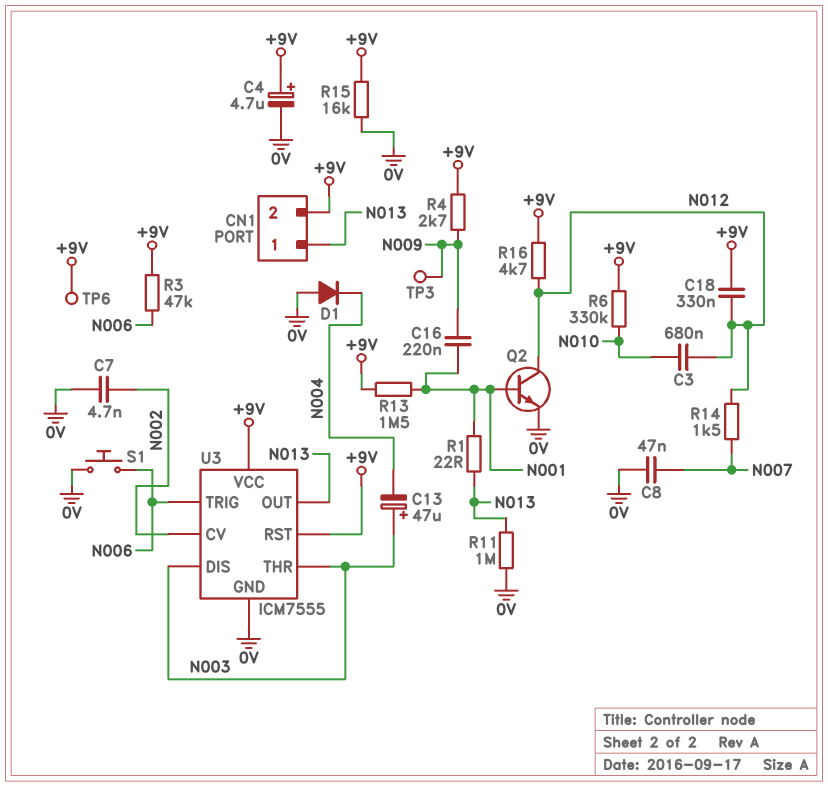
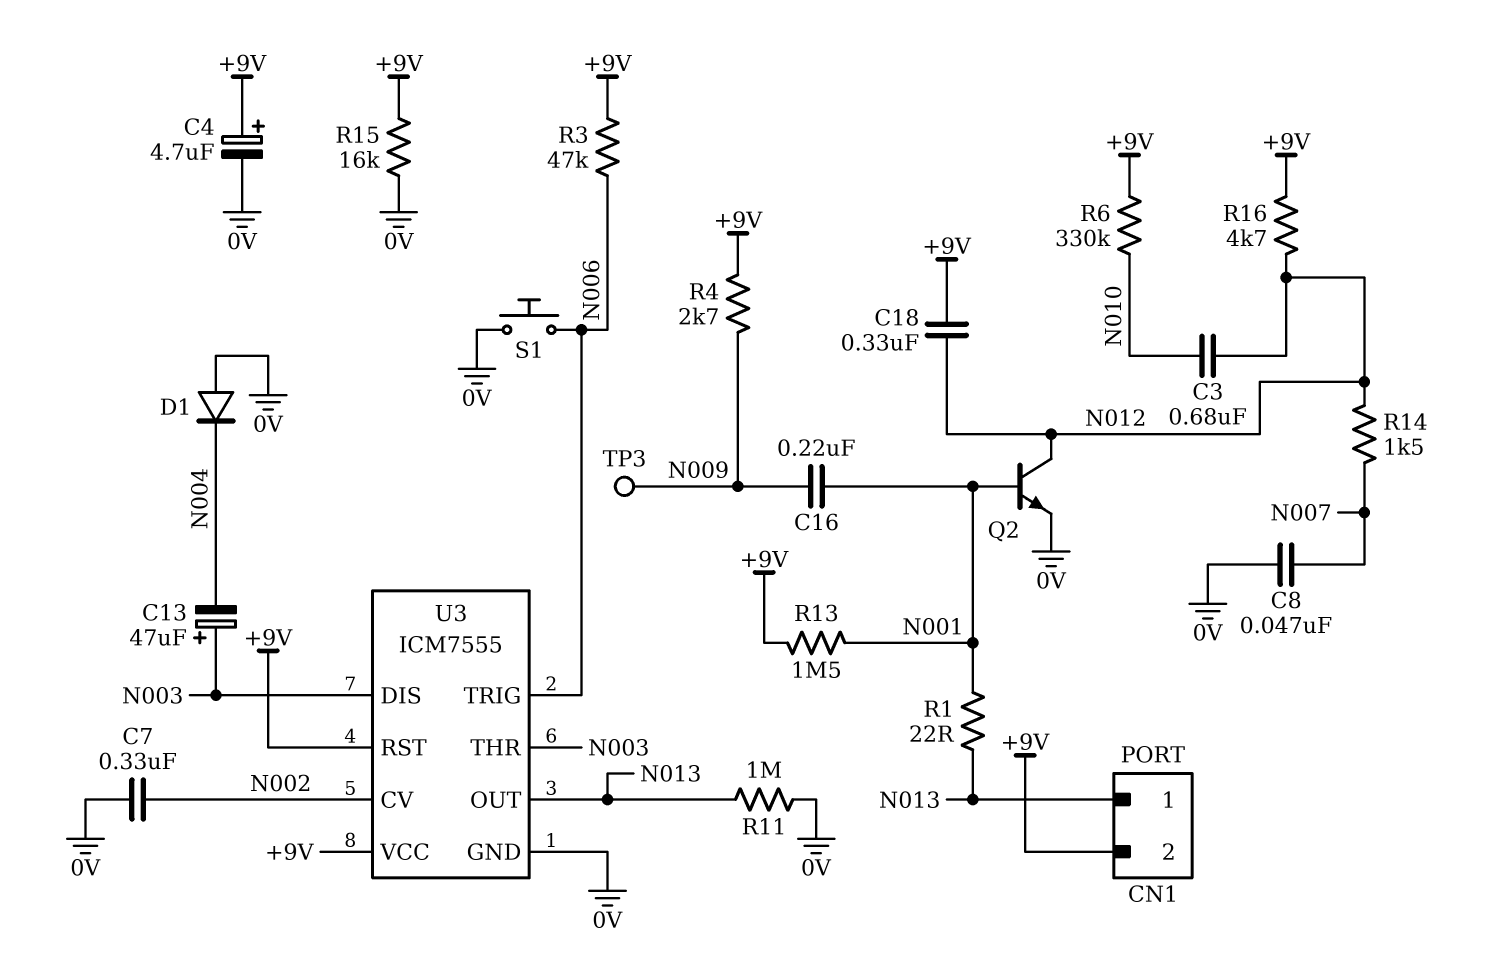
C7: 4.7nF (0V, N002) -> 330nF (0V, N002)
TP6: test point (+9V) -> none

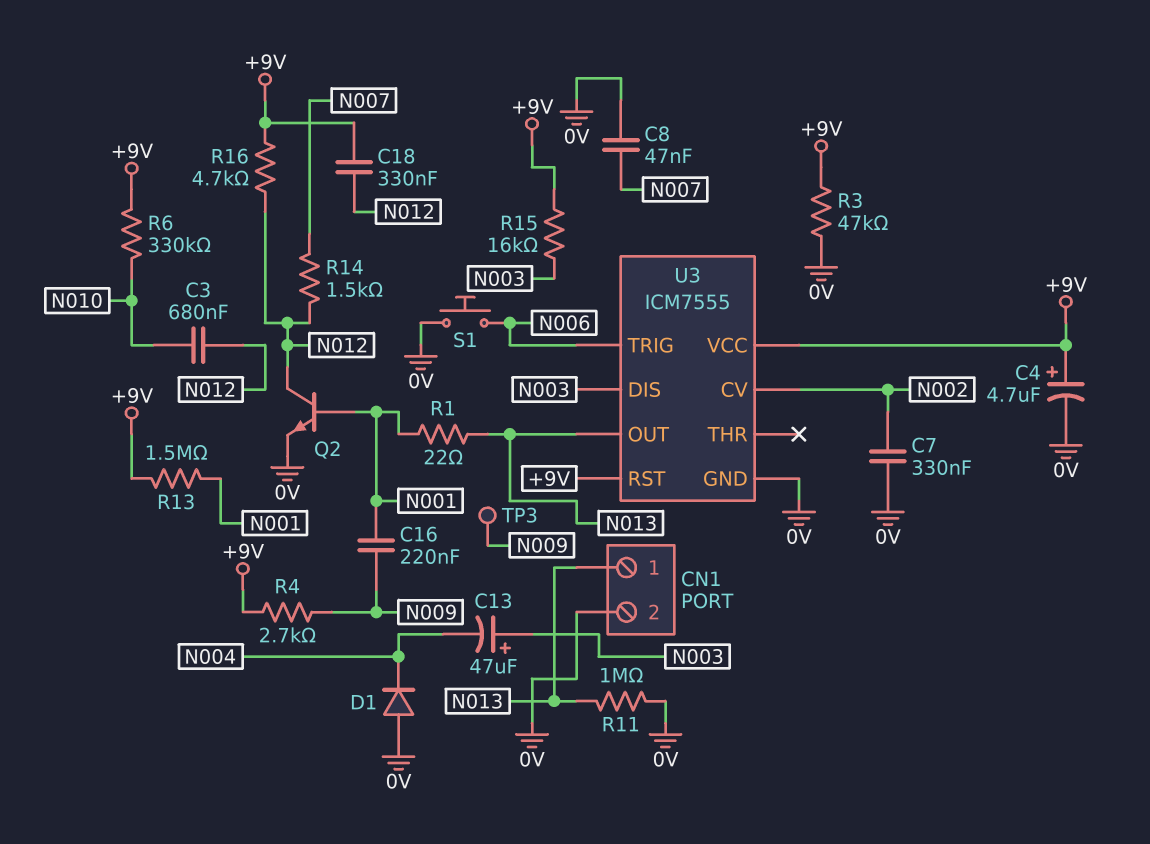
CN1 pin 2: +9V -> 0V
R3: 47k (+9V, N006) -> 47k (+9V, 0V)
R15: 16k (+9V, 0V) -> 16k (+9V, N003)
U3 pin THR: N003 -> none

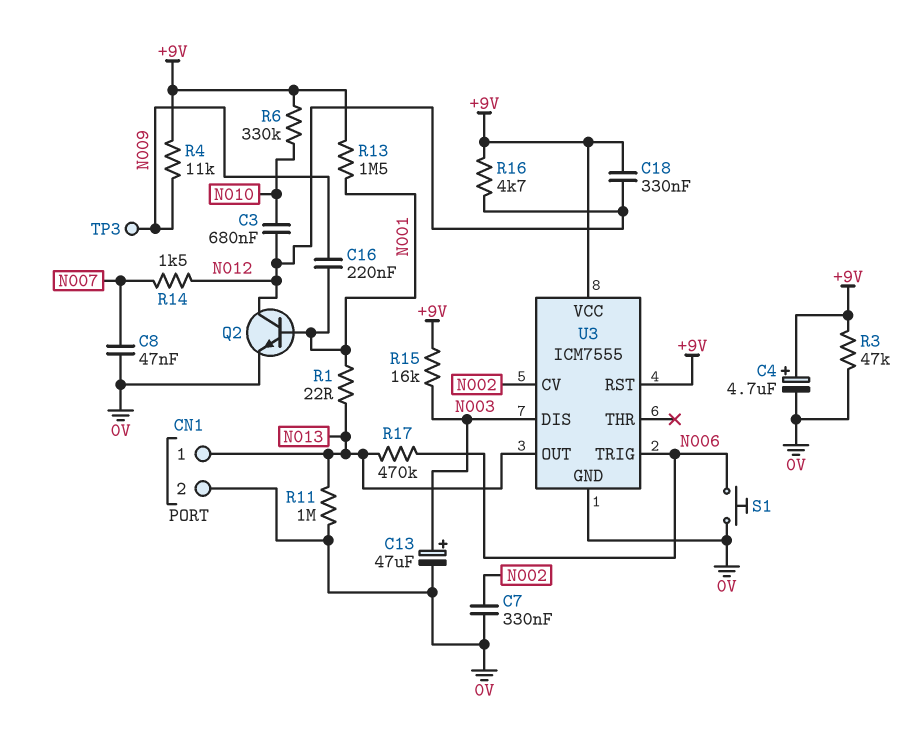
C13: 47uF (plus N003, minus N004) -> 47uF (plus N003, minus 0V)
D1: diode (A 0V, K N004) -> none
R4: 2.7k (+9V, N009) -> 11k (+9V, N009)
R17: none -> 470k (N006, N013)

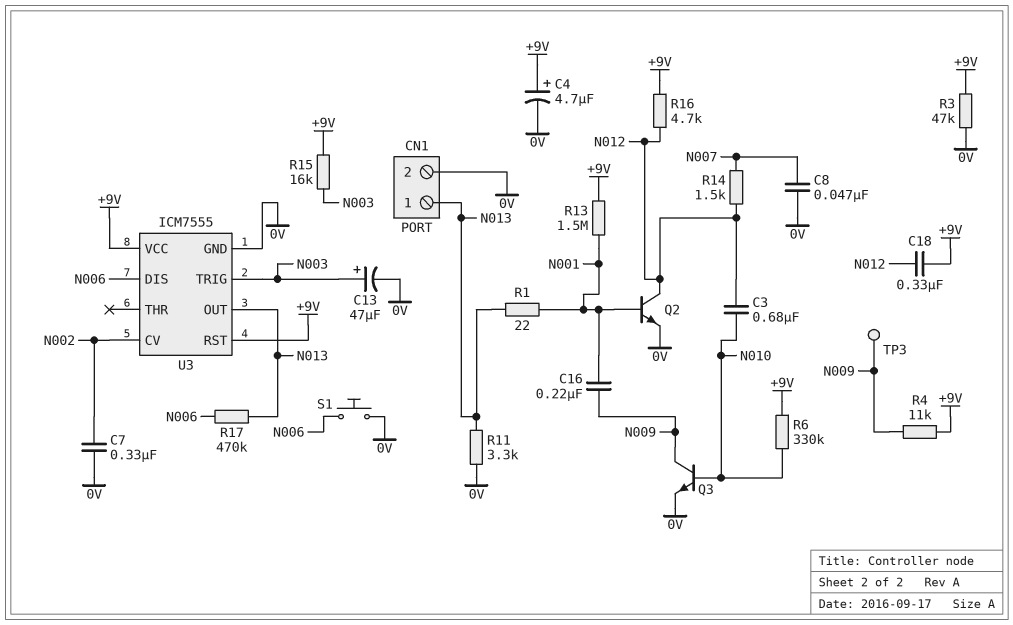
Q3: none -> NPN (B N010, C N009, E 0V)
R11: 1M (0V, N013) -> 3.3k (0V, N013)
U3 pin DIS: N003 -> N006
U3 pin TRIG: N006 -> N003

